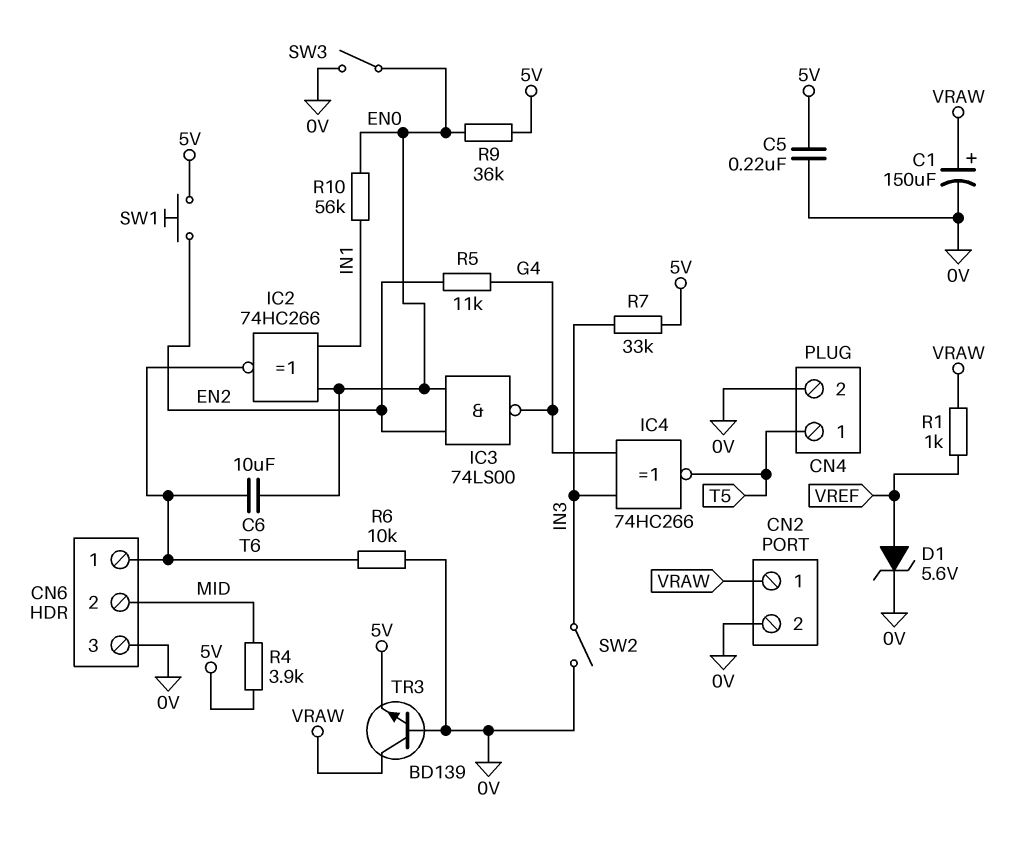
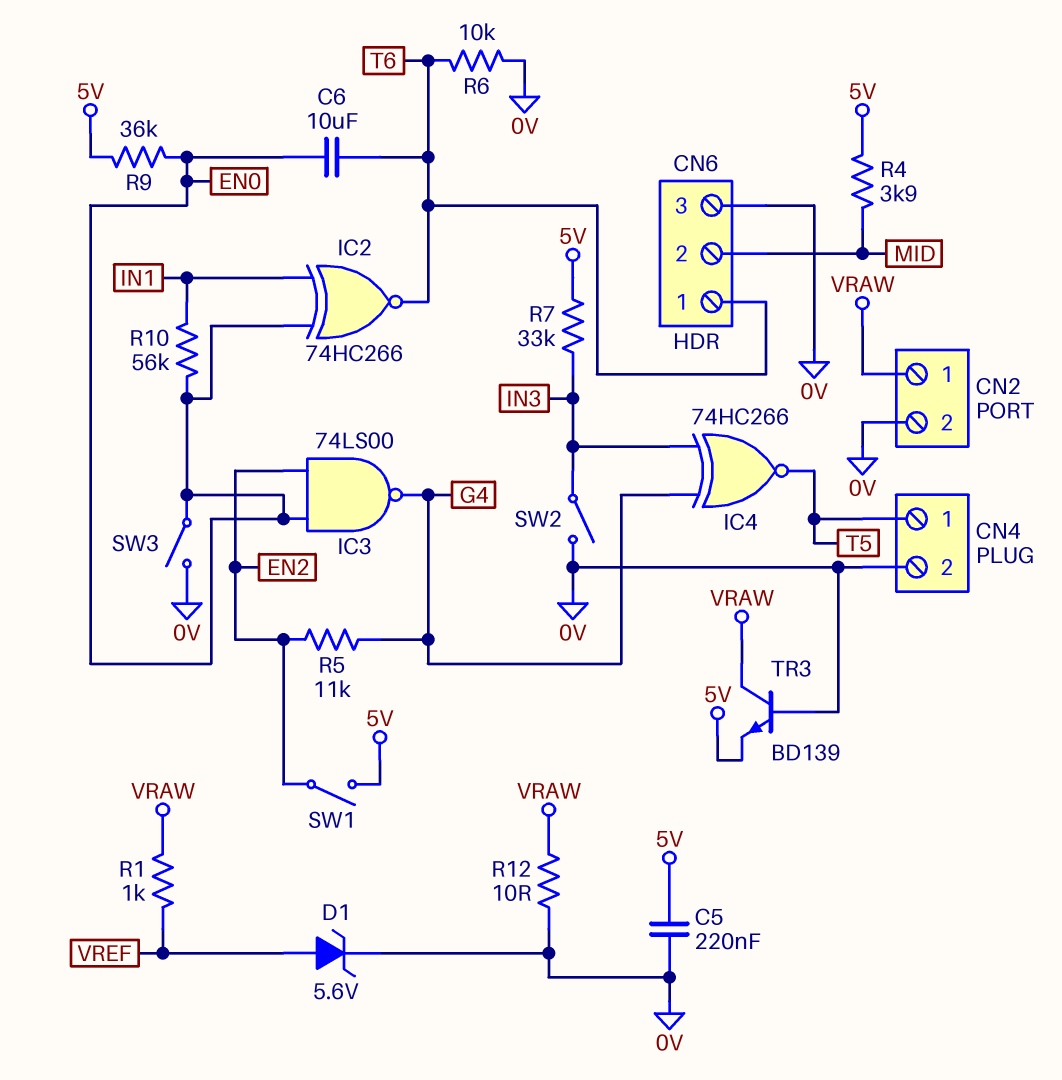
C1: 150uF (plus VRAW, minus 0V) -> none
R12: none -> 10 (0V, VRAW)
SW1: button (5V, EN2) -> switch (5V, EN2)

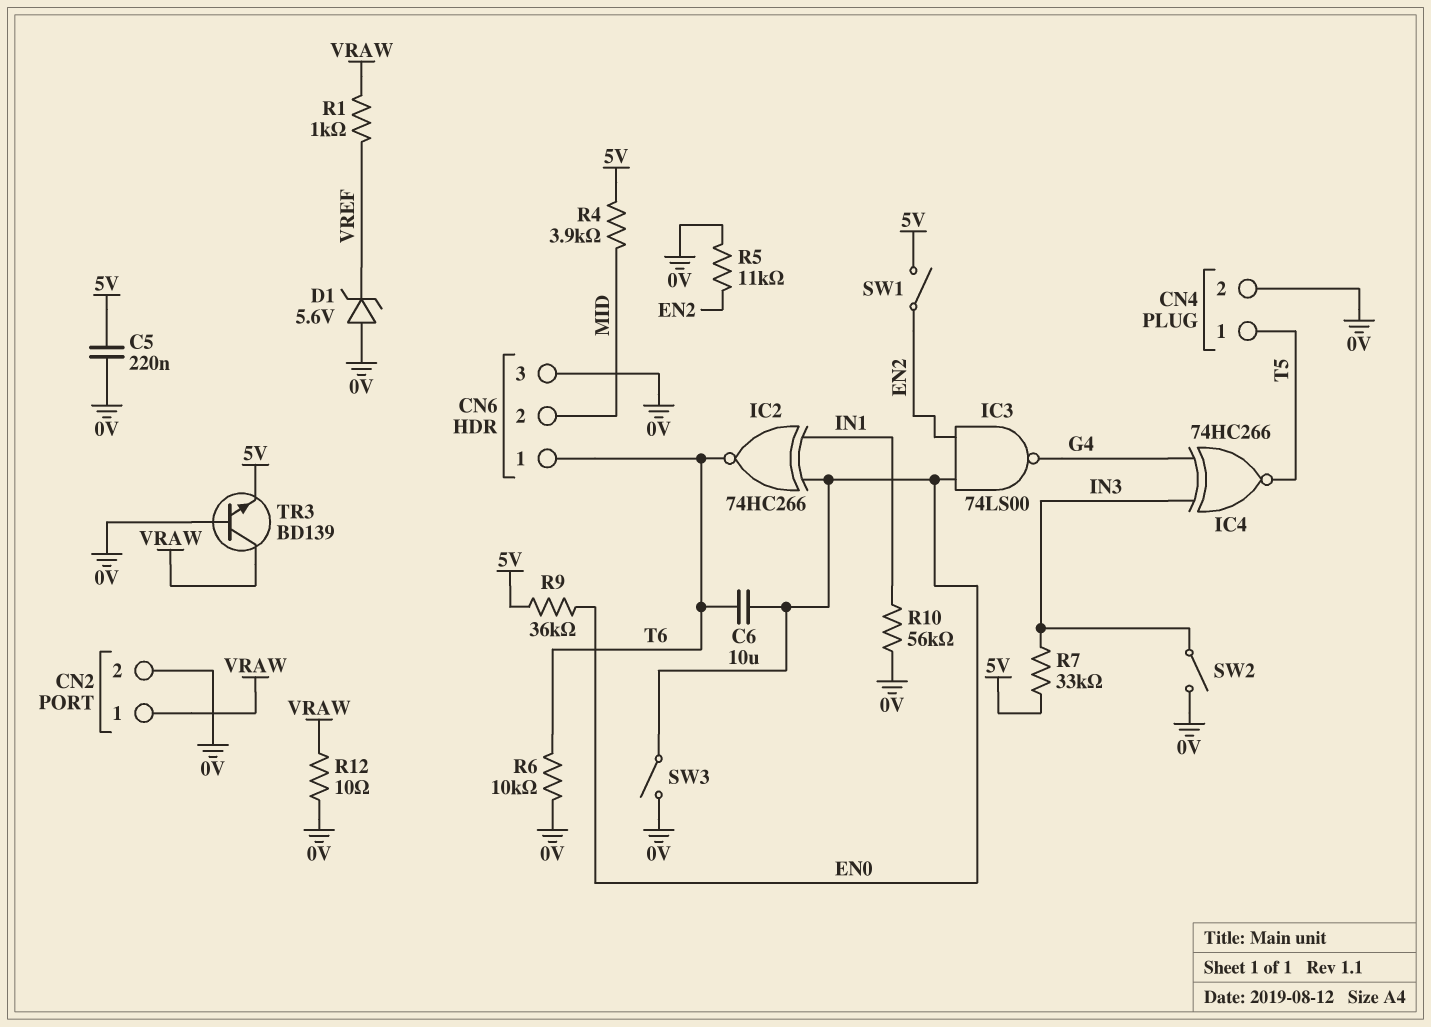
D1: zener 5.6V (A VREF, K 0V) -> zener 5.6V (A 0V, K VREF)
R5: 11k (EN2, G4) -> 11k (0V, EN2)
R10: 56k (EN0, IN1) -> 56k (0V, IN1)

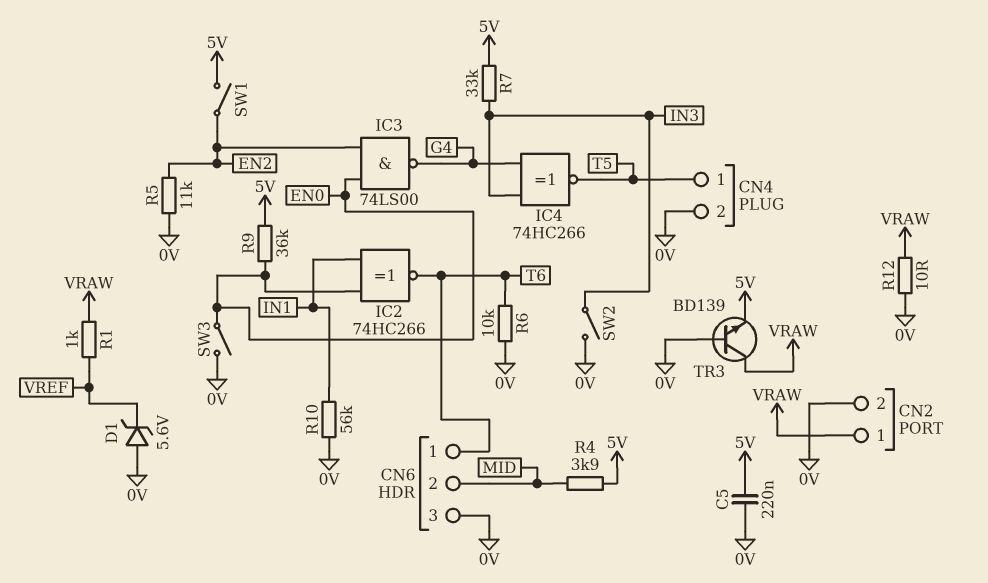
C6: 10uF (EN0, T6) -> none

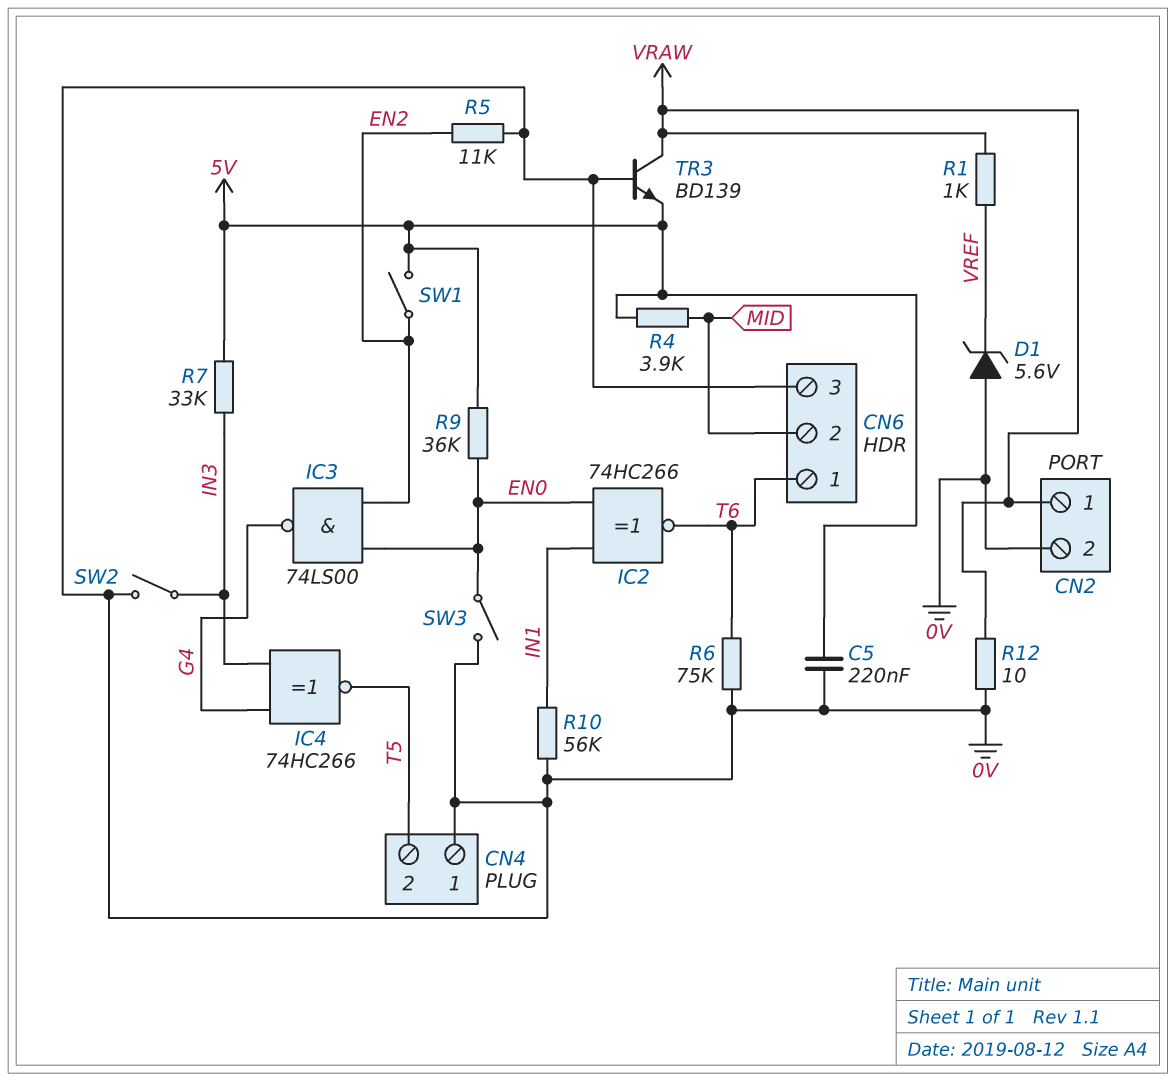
CN4 pin 1: T5 -> 0V
CN4 pin 2: 0V -> T5
R6: 10k (0V, T6) -> 75k (0V, T6)

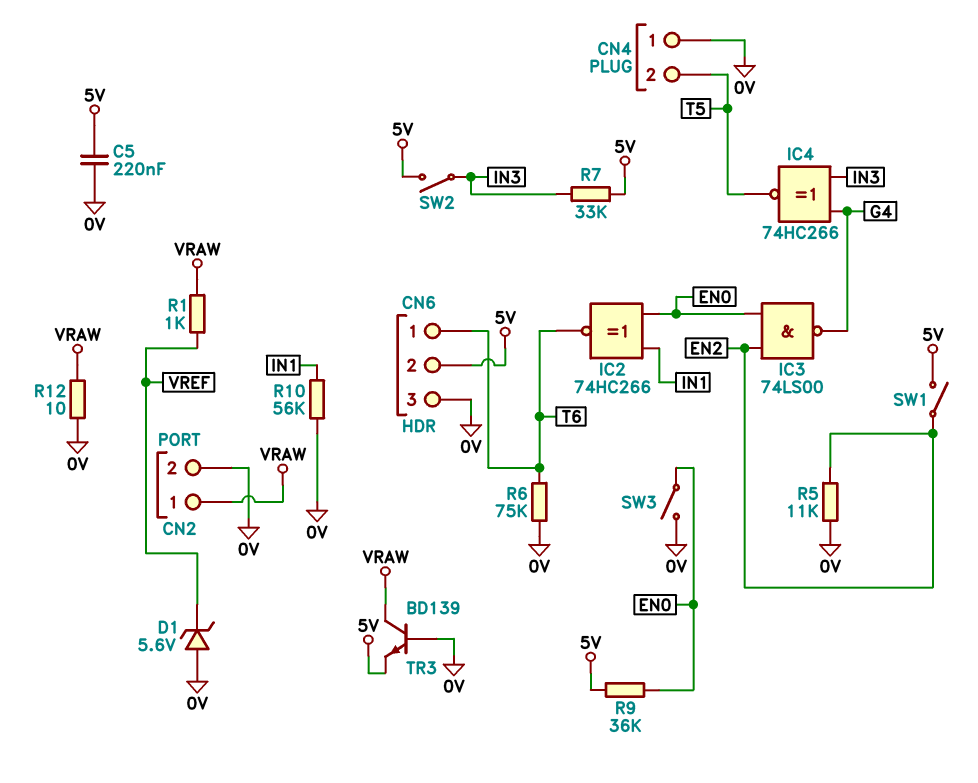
CN6 pin 2: MID -> 5V
R4: 3.9k (5V, MID) -> none
SW2: switch (0V, IN3) -> switch (5V, IN3)

